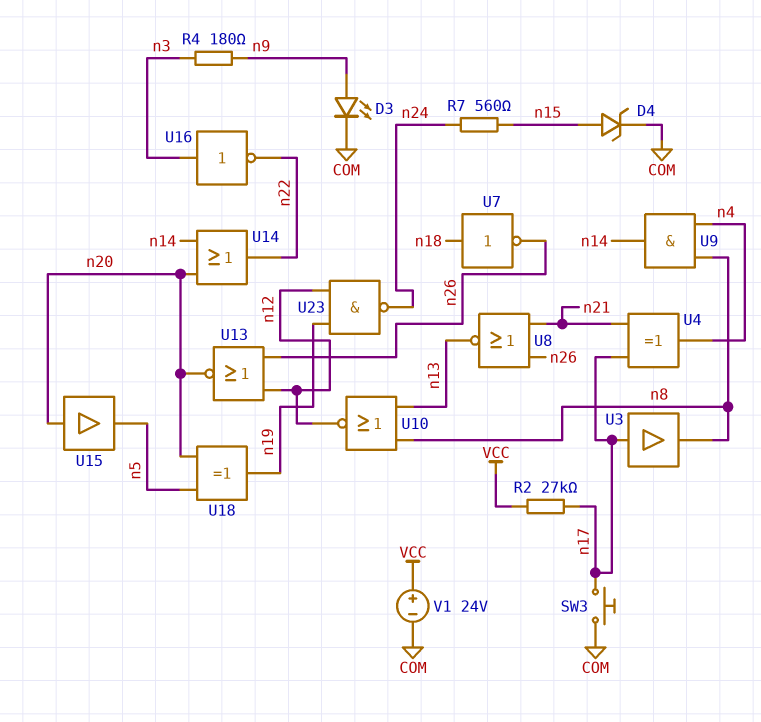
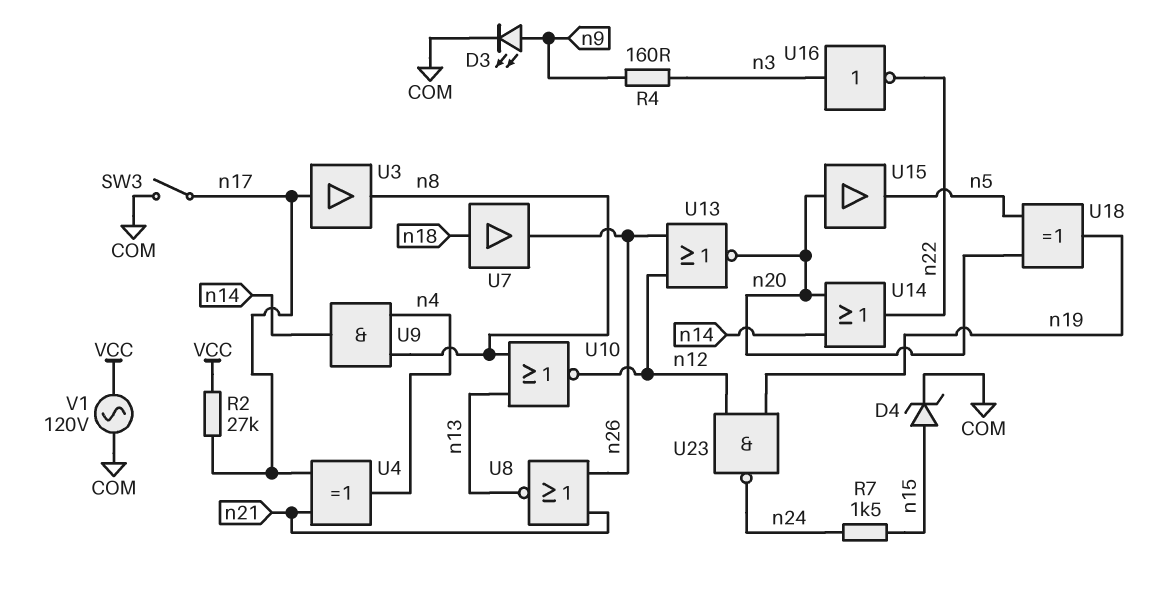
R4: 180 (n3, n9) -> 160 (n3, n9)
R7: 560 (n15, n24) -> 1.5k (n15, n24)
SW3: button (COM, n17) -> switch (COM, n17)
U7: NOT (in n18, out n26) -> buffer (in n18, out n26)
V1: 24V (plus VCC, minus COM) -> AC 120V (COM, VCC)

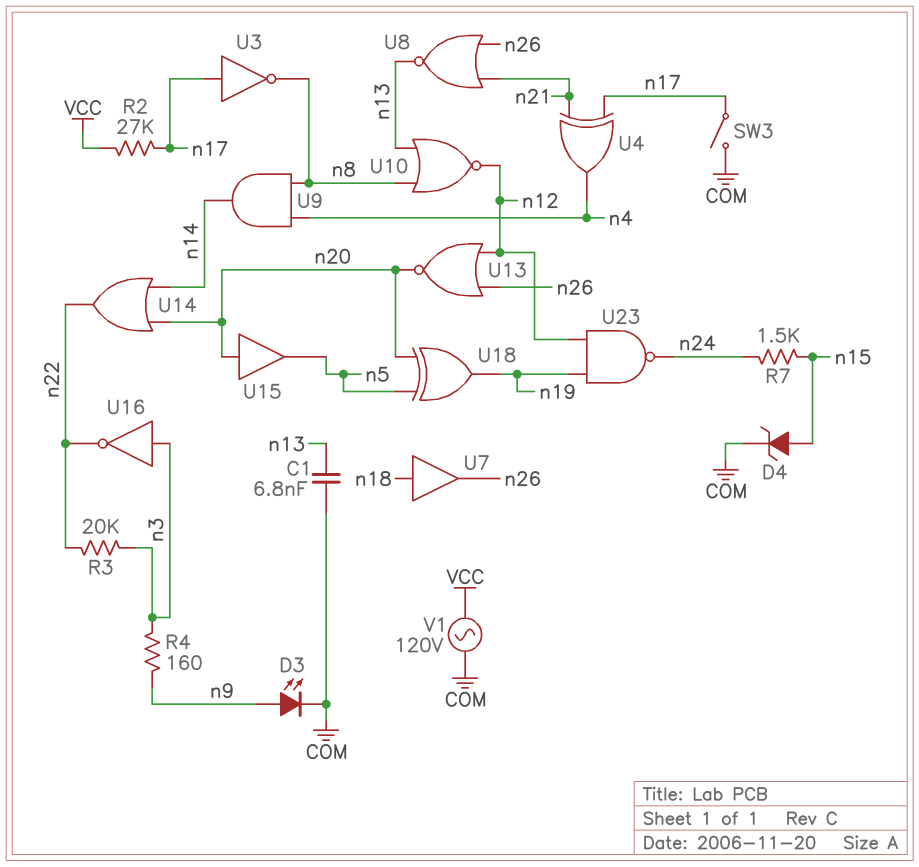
C1: none -> 6.8nF (COM, n13)
R3: none -> 20k (n3, n22)
U3: buffer (in n17, out n8) -> NOT (in n17, out n8)

